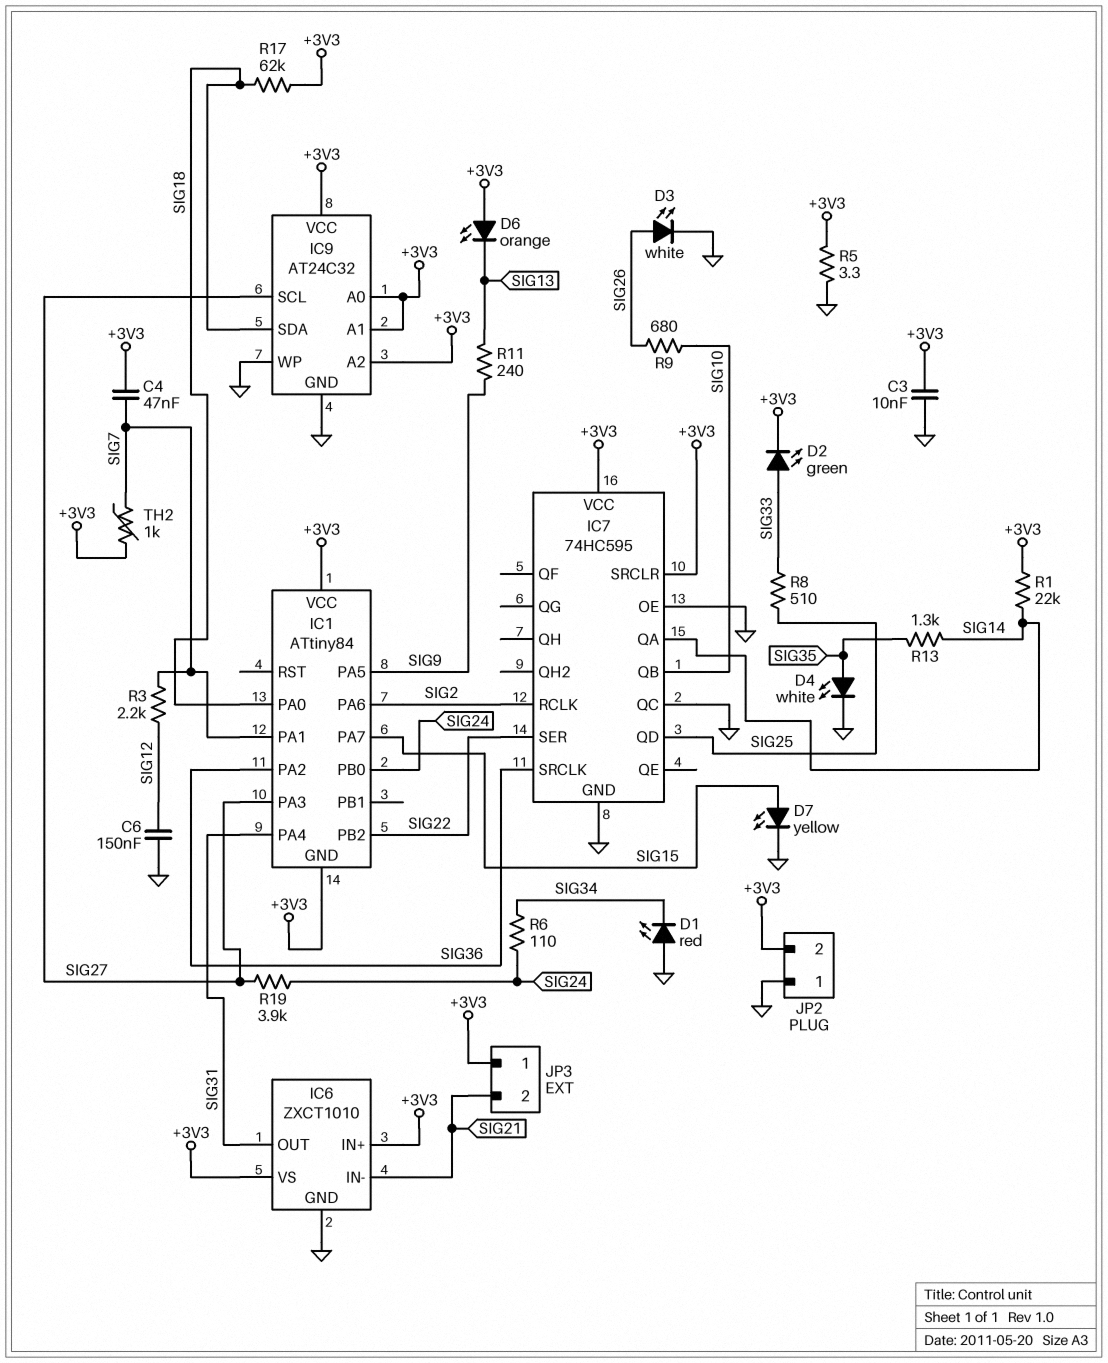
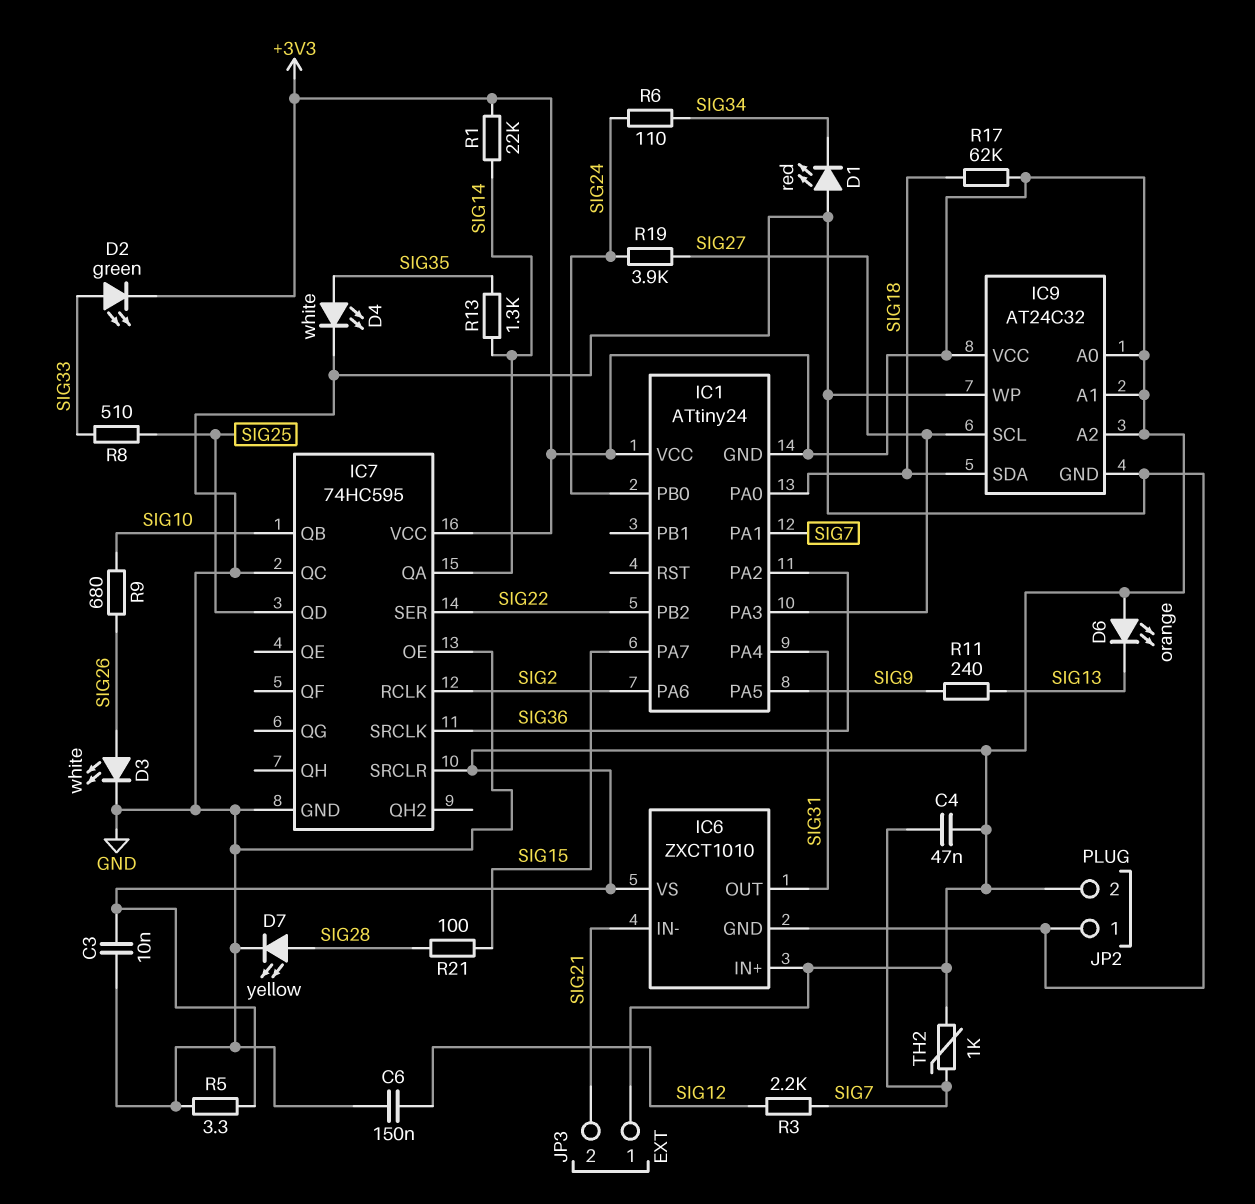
D7: LED yellow (A SIG15, K GND) -> LED yellow (A SIG28, K GND)
IC1: ATtiny84 -> ATtiny24
R21: none -> 100 (SIG15, SIG28)

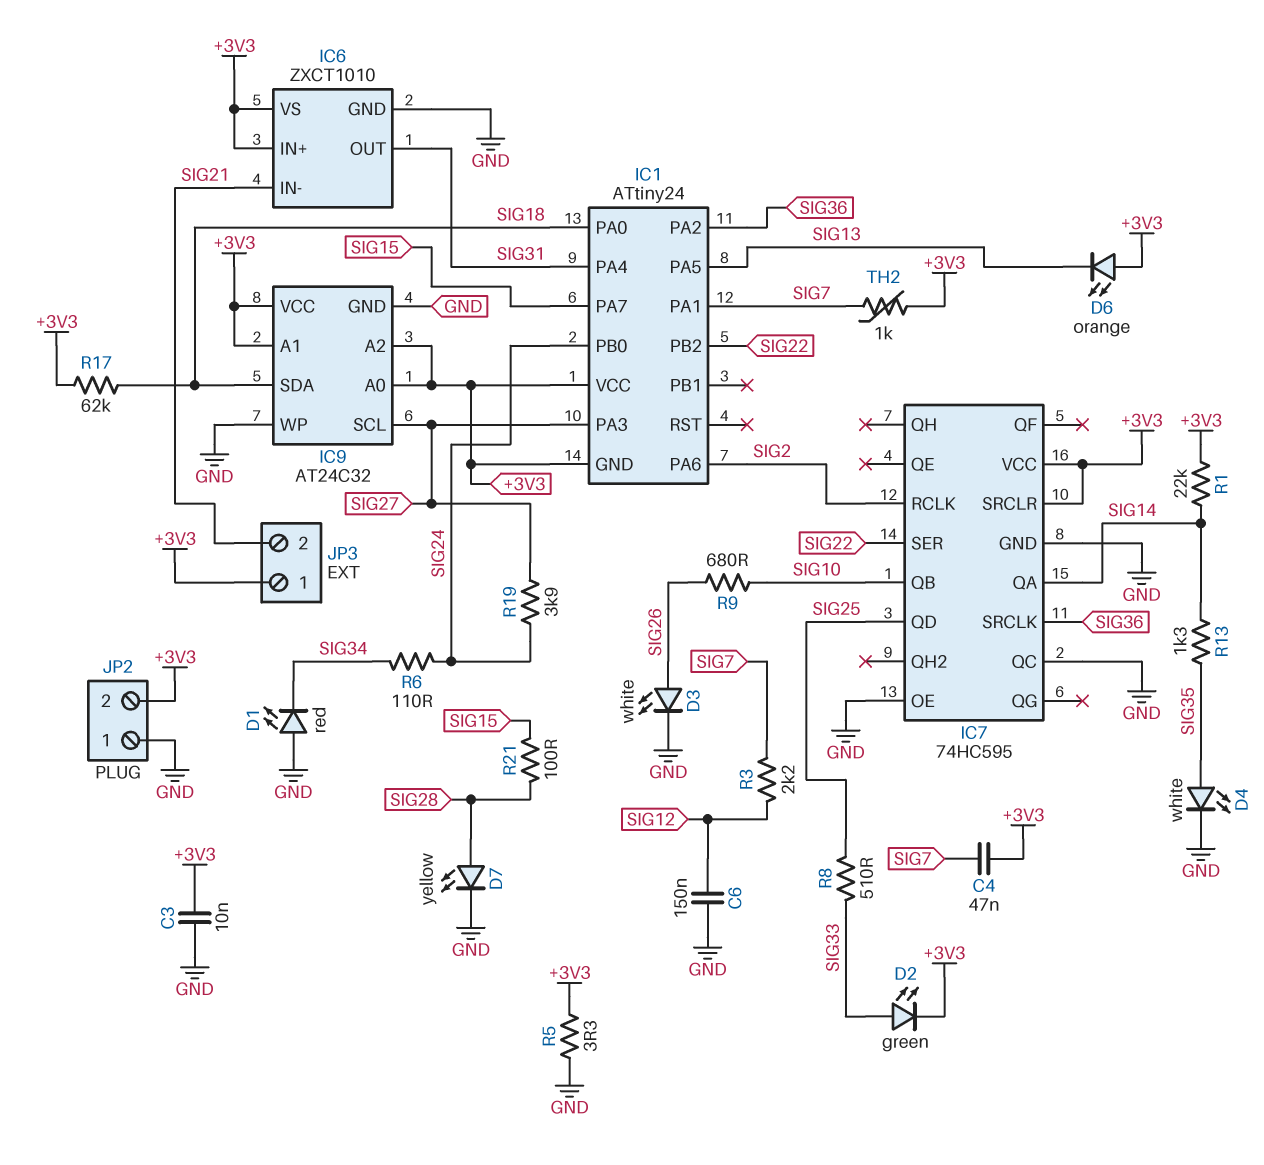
IC1 pin PA5: SIG9 -> SIG13
R11: 240 (SIG9, SIG13) -> none

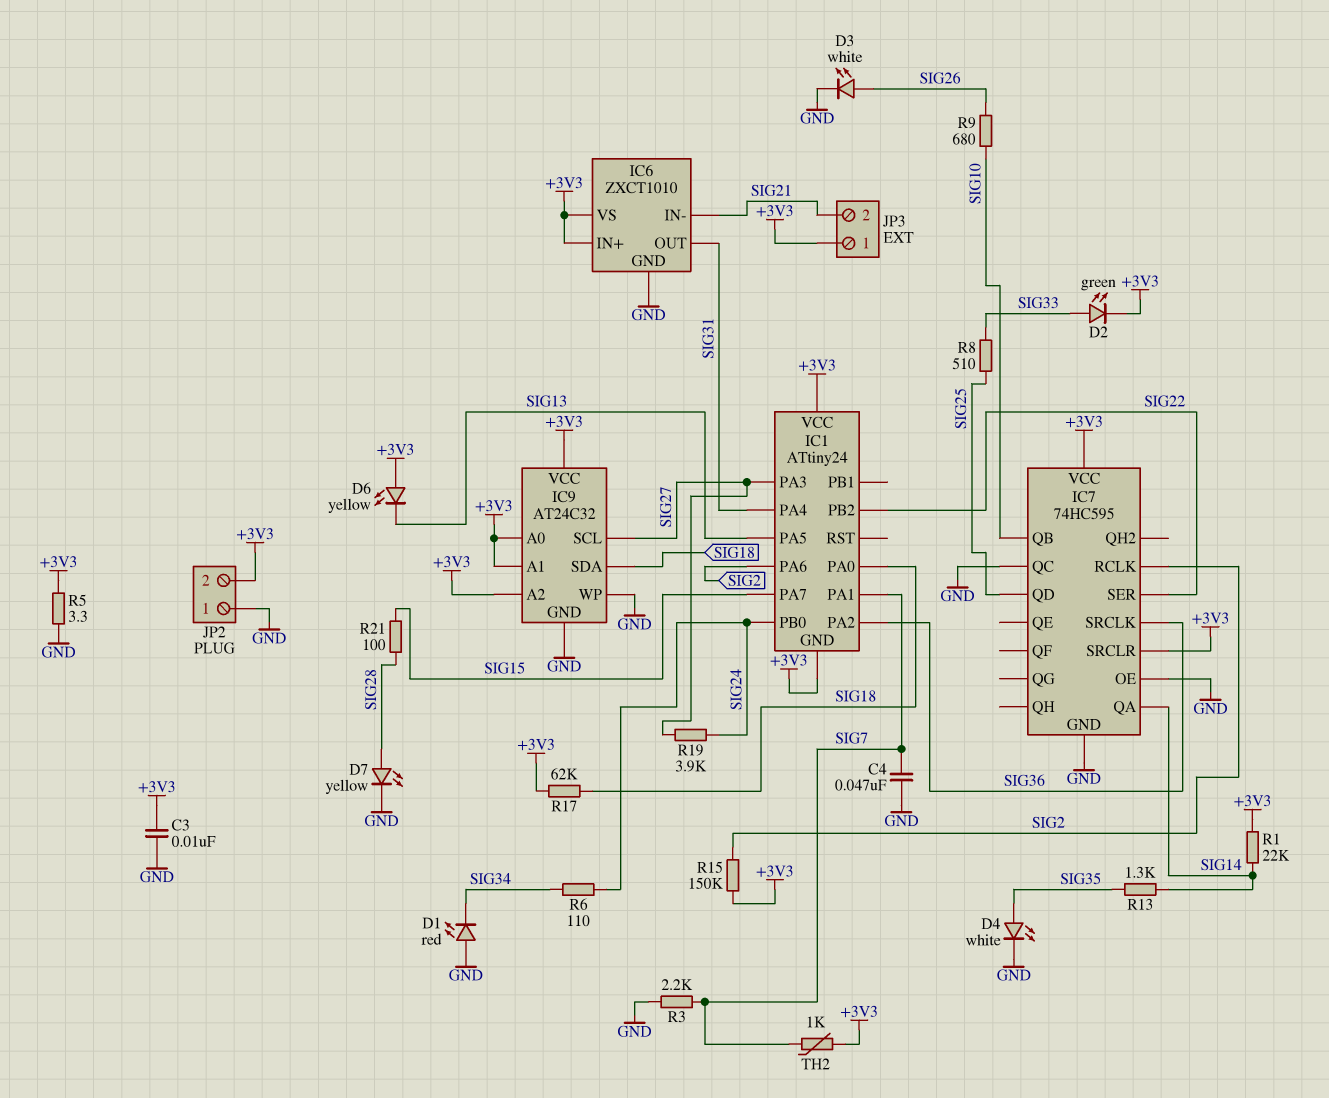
C4: 47nF (+3V3, SIG7) -> 47nF (GND, SIG7)
C6: 150nF (GND, SIG12) -> none
D6: LED orange (A +3V3, K SIG13) -> LED yellow (A +3V3, K SIG13)
R3: 2.2k (SIG7, SIG12) -> 2.2k (GND, SIG7)
R15: none -> 150k (+3V3, SIG2)

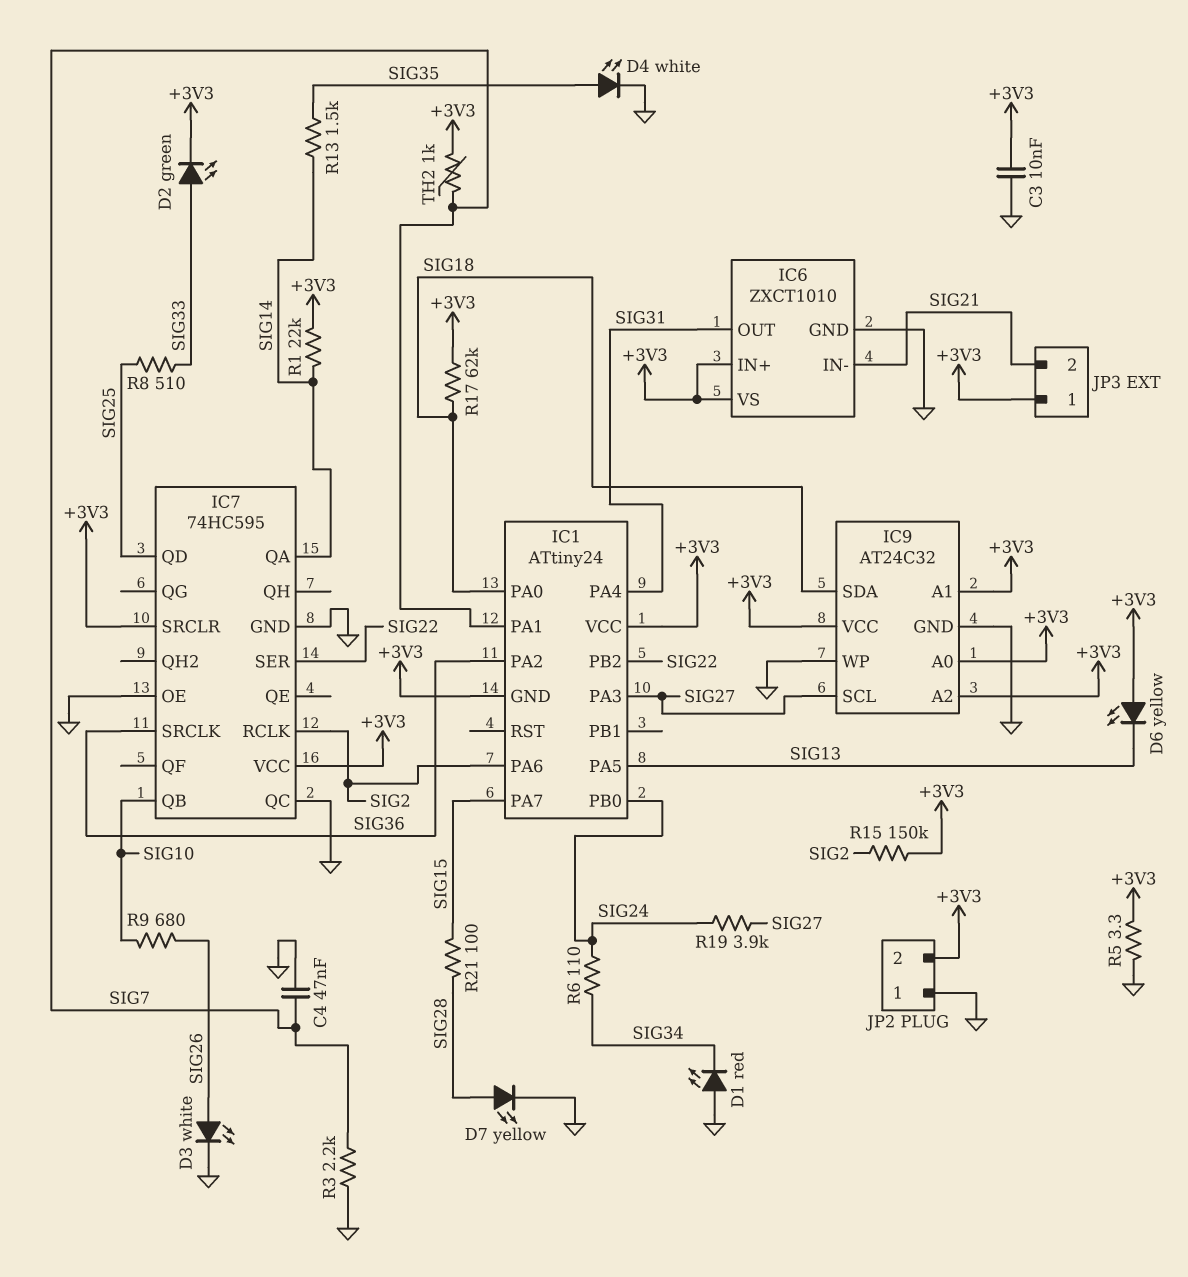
R13: 1.3k (SIG14, SIG35) -> 1.5k (SIG14, SIG35)

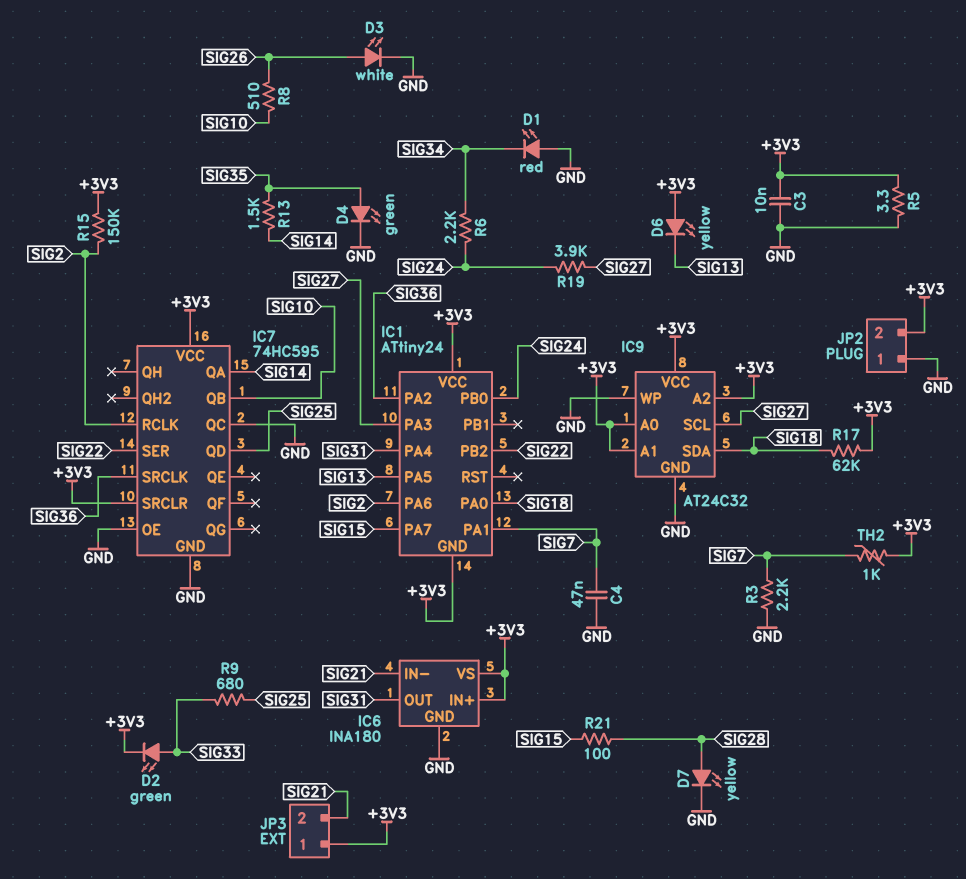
D4: LED white (A SIG35, K GND) -> LED green (A SIG35, K GND)
IC6: ZXCT1010 -> INA180
R1: 22k (+3V3, SIG14) -> none
R6: 110 (SIG24, SIG34) -> 2.2k (SIG24, SIG34)
R8: 510 (SIG25, SIG33) -> 510 (SIG10, SIG26)
R9: 680 (SIG10, SIG26) -> 680 (SIG25, SIG33)

